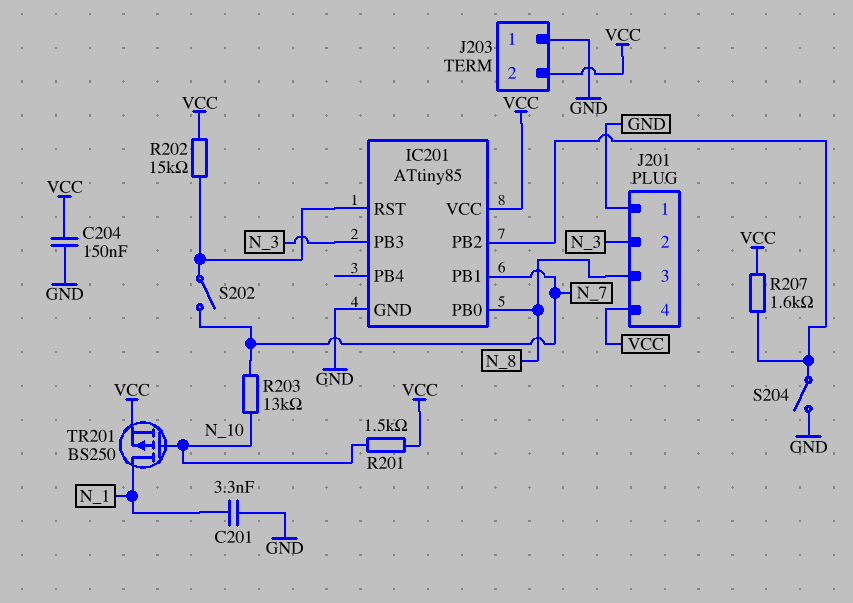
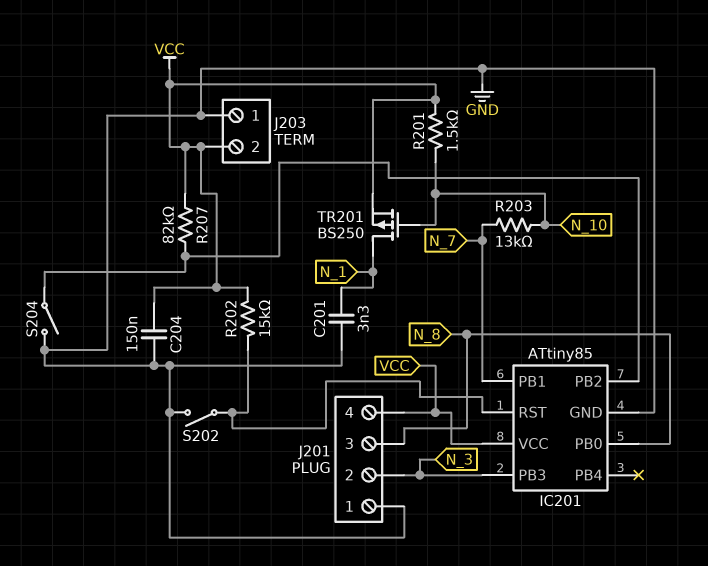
R207: 1.6k (IC201/PB2, VCC) -> 82k (IC201/PB2, VCC)
S202: switch (IC201/RST, N_7) -> switch (GND, IC201/RST)

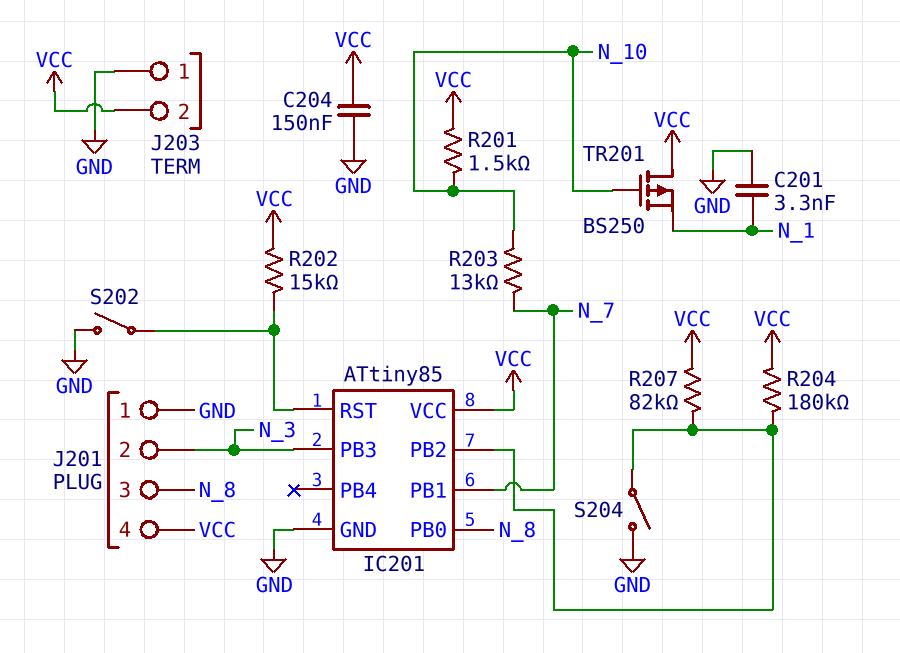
R204: none -> 180k (IC201/PB2, VCC)
TR201: PMOS BS250 (G N_10, D N_1, S VCC) -> PMOS BS250 (G N_10, D VCC, S N_1)

